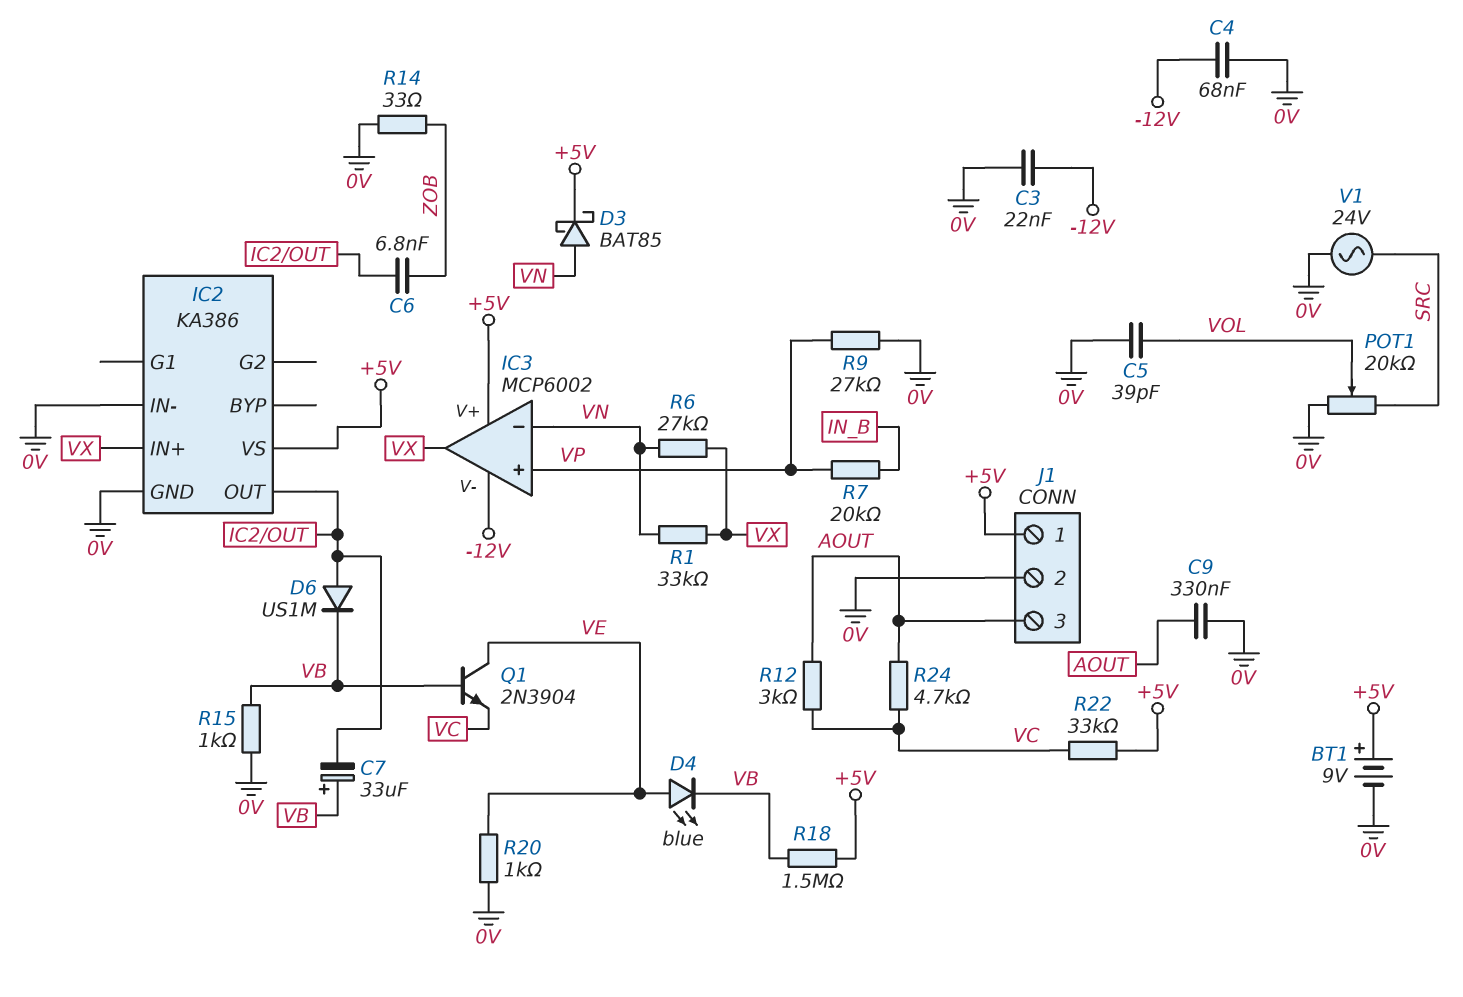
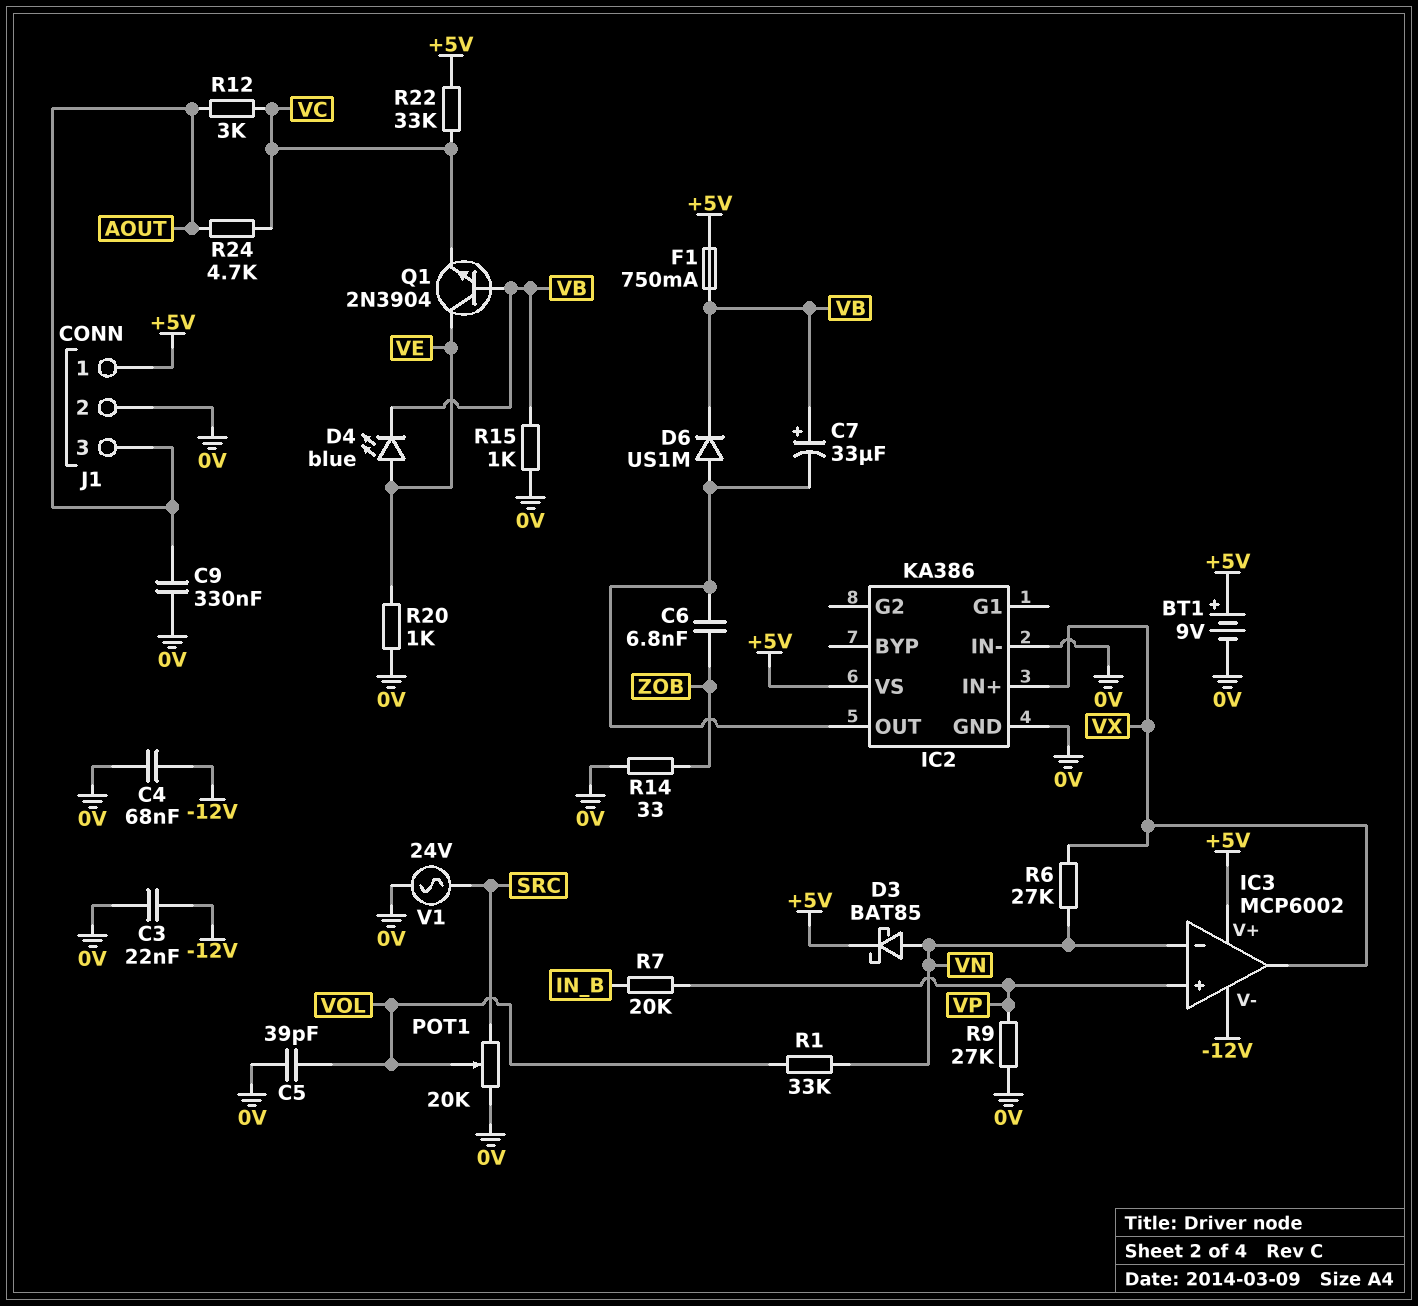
F1: none -> 750mA (+5V, VB)
R1: 33k (VN, VX) -> 33k (VN, VOL)
R18: 1.5M (+5V, VB) -> none

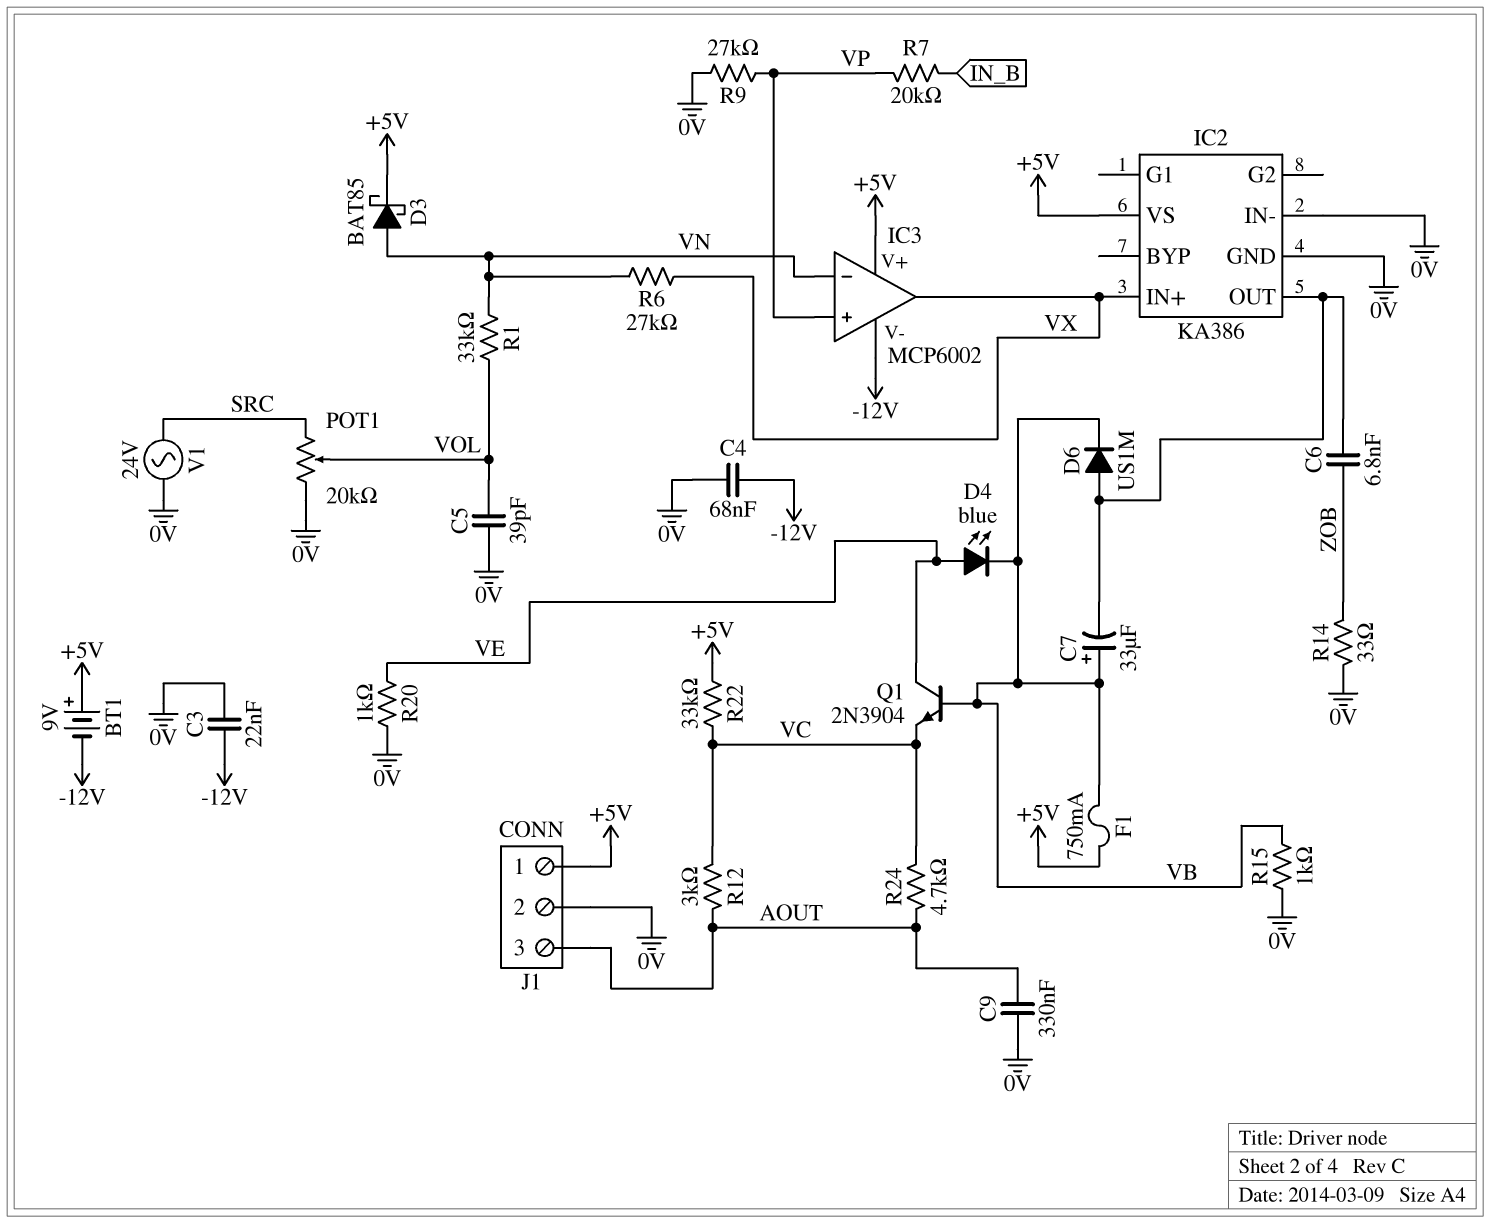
BT1: 9V (plus +5V, minus 0V) -> 9V (plus +5V, minus -12V)

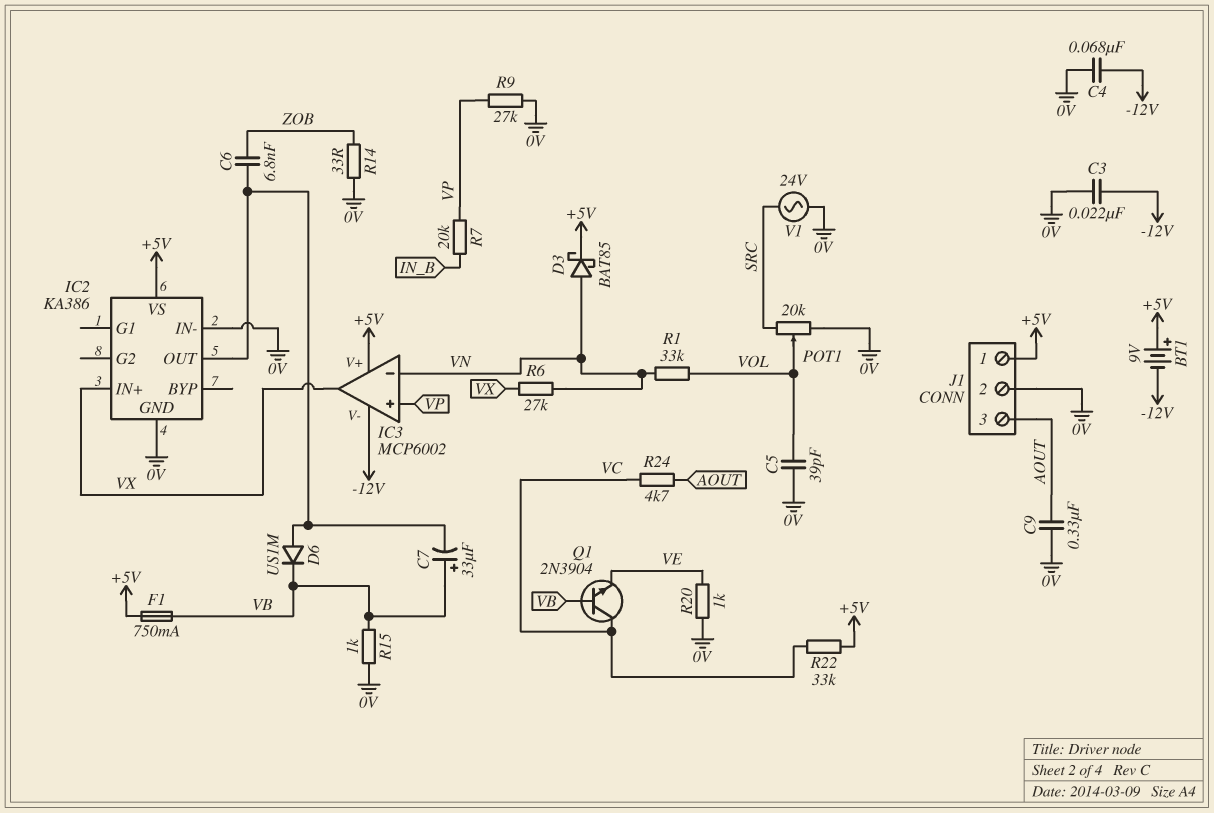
D4: LED blue (A VE, K VB) -> none
Q1: NPN 2N3904 (B VB, C VE, E VC) -> NPN 2N3904 (B VB, C VC, E VE)
R12: 3k (AOUT, VC) -> none

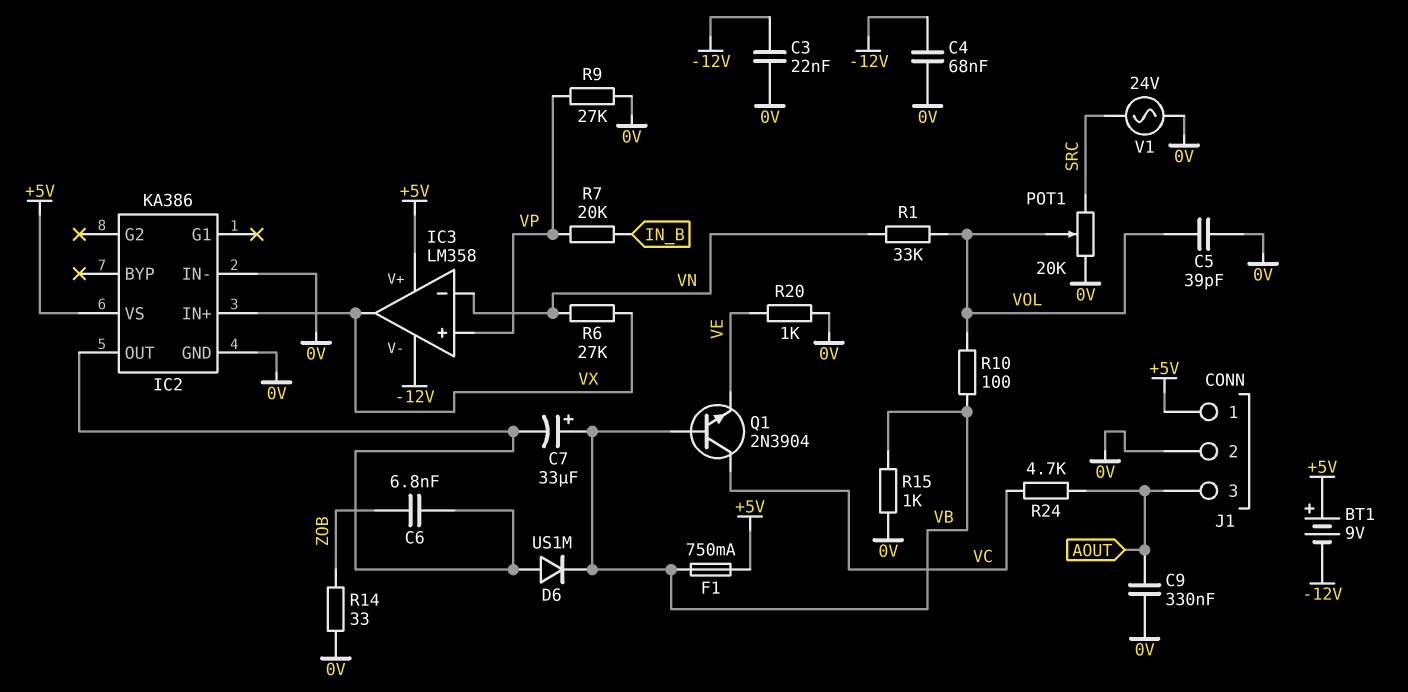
D3: schottky BAT85 (A VN, K +5V) -> none
IC3: MCP6002 -> LM358
R10: none -> 100 (VB, VOL)
R22: 33k (+5V, VC) -> none

